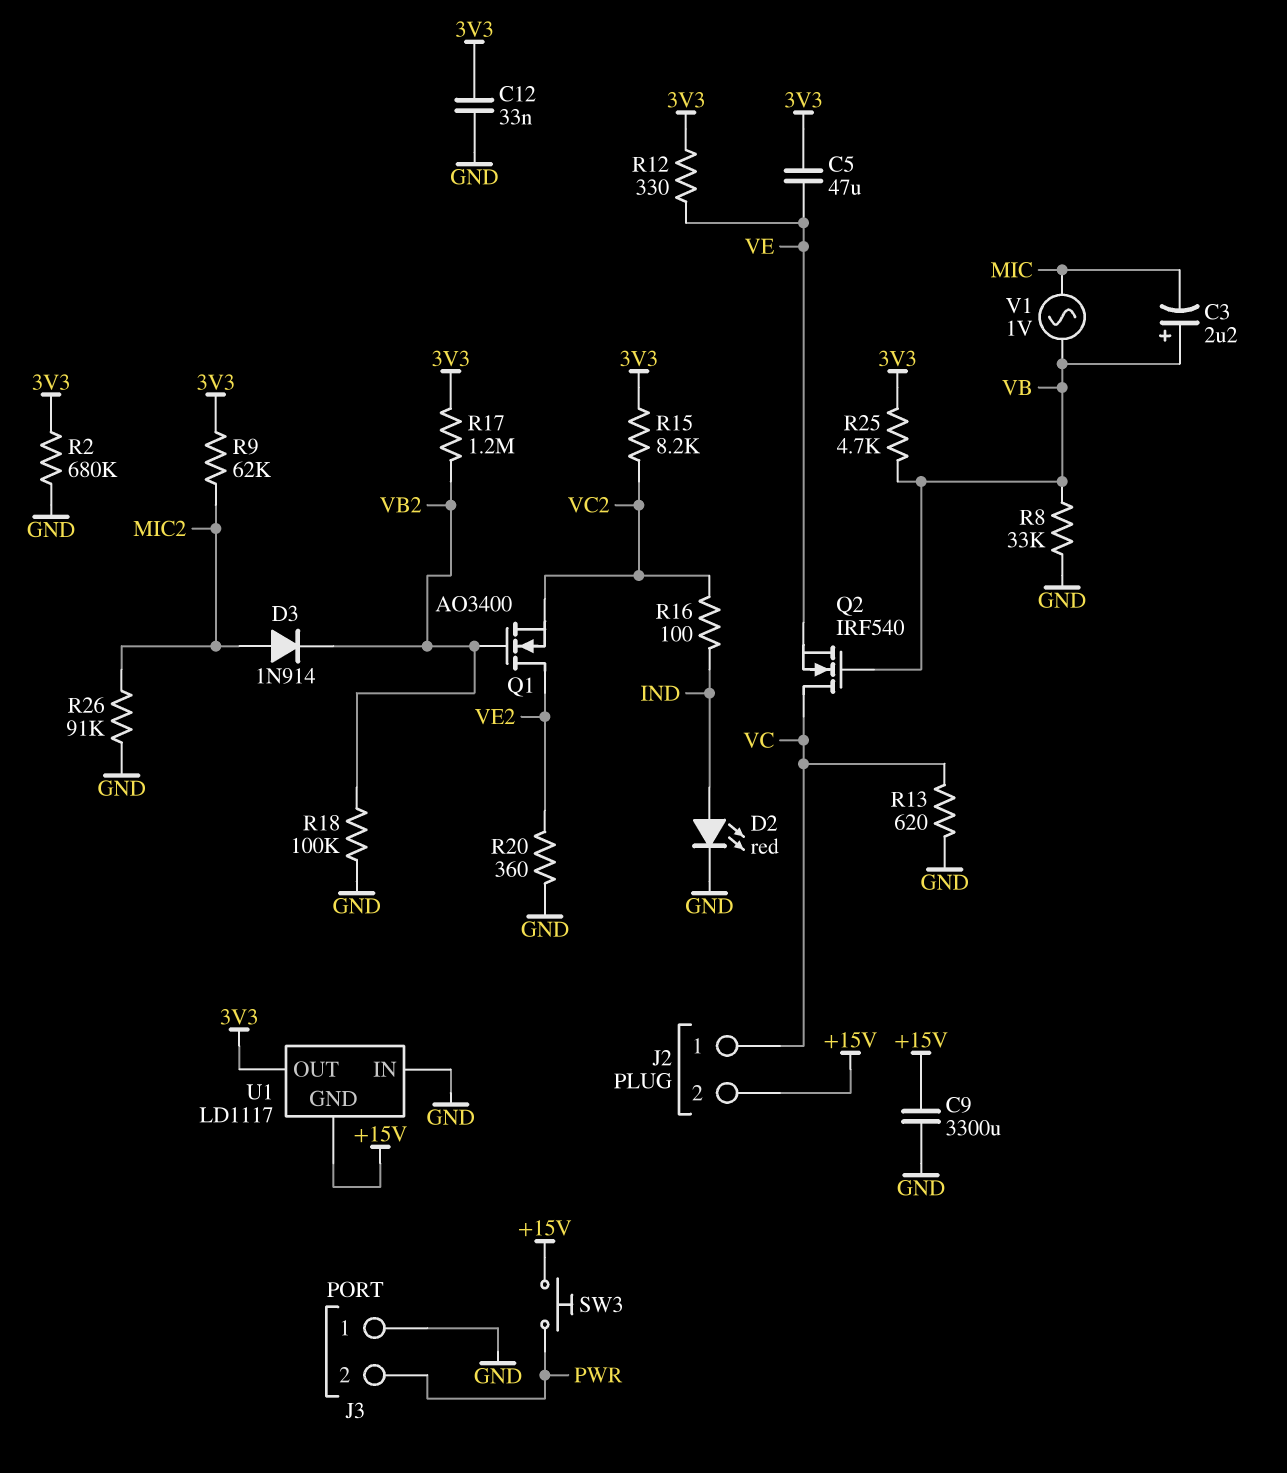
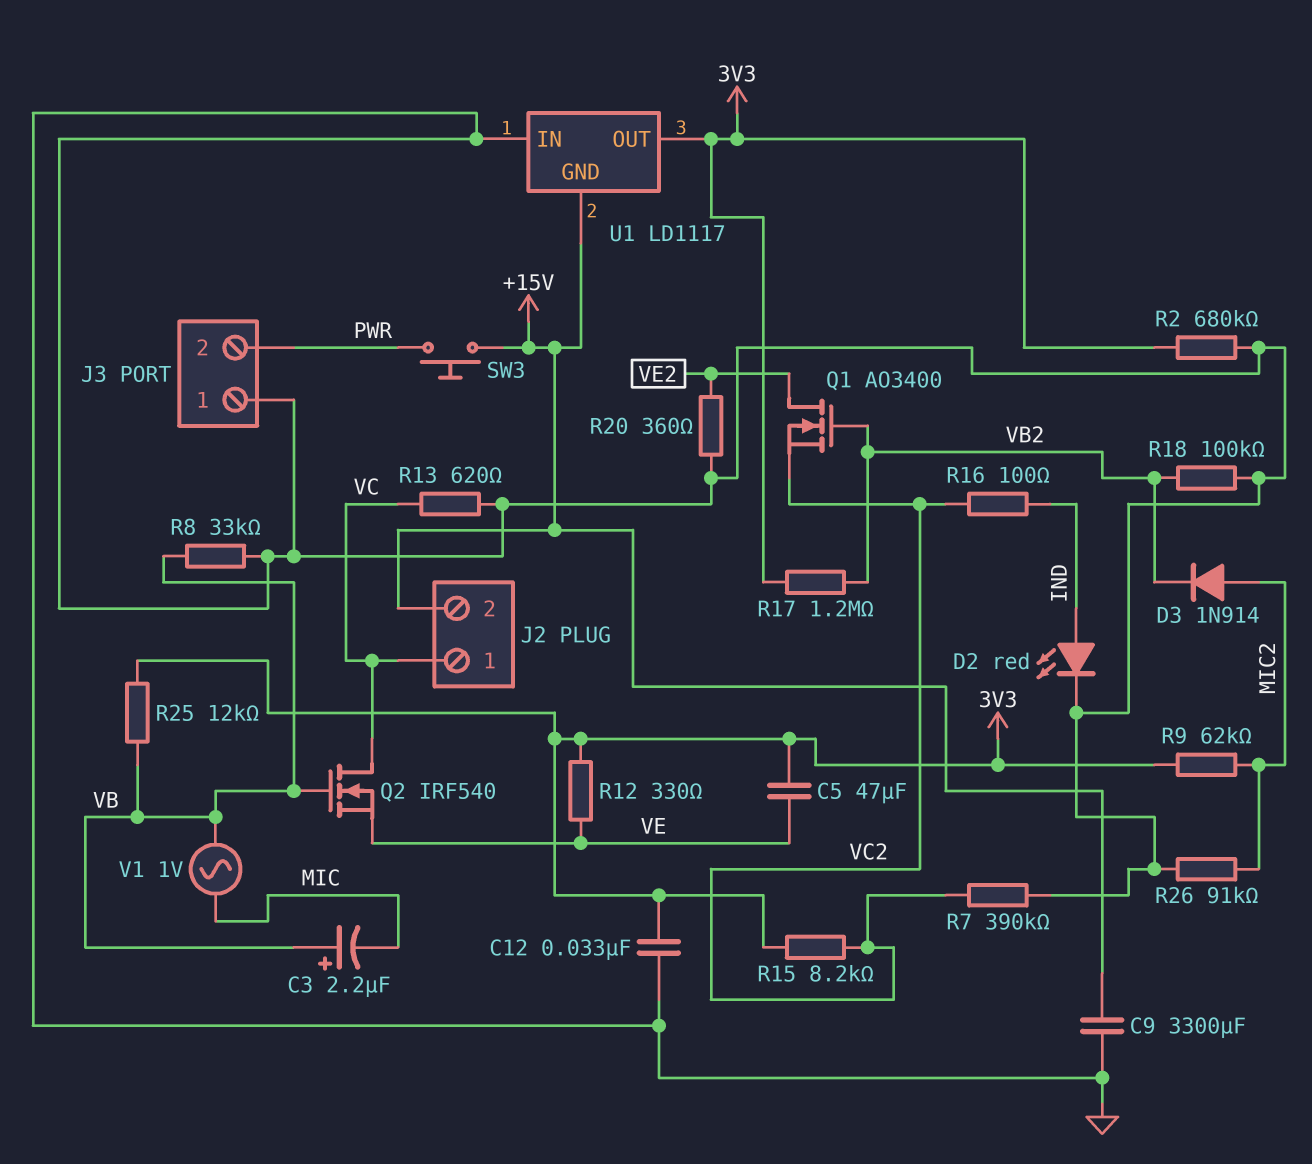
R7: none -> 390k (GND, VC2)
R25: 4.7k (3V3, VB) -> 12k (3V3, VB)

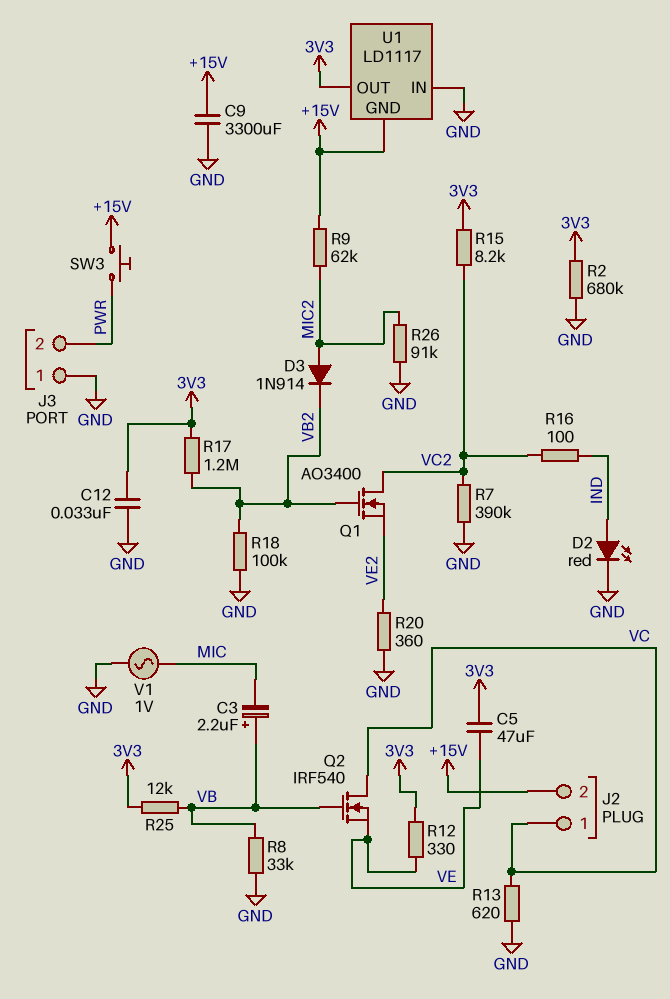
Q1: NMOS AO3400 (G VB2, D VE2, S VC2) -> NMOS AO3400 (G VB2, D VC2, S VE2)
R9: 62k (3V3, MIC2) -> 62k (+15V, MIC2)
V1: AC 1V (MIC, VB) -> AC 1V (GND, MIC)

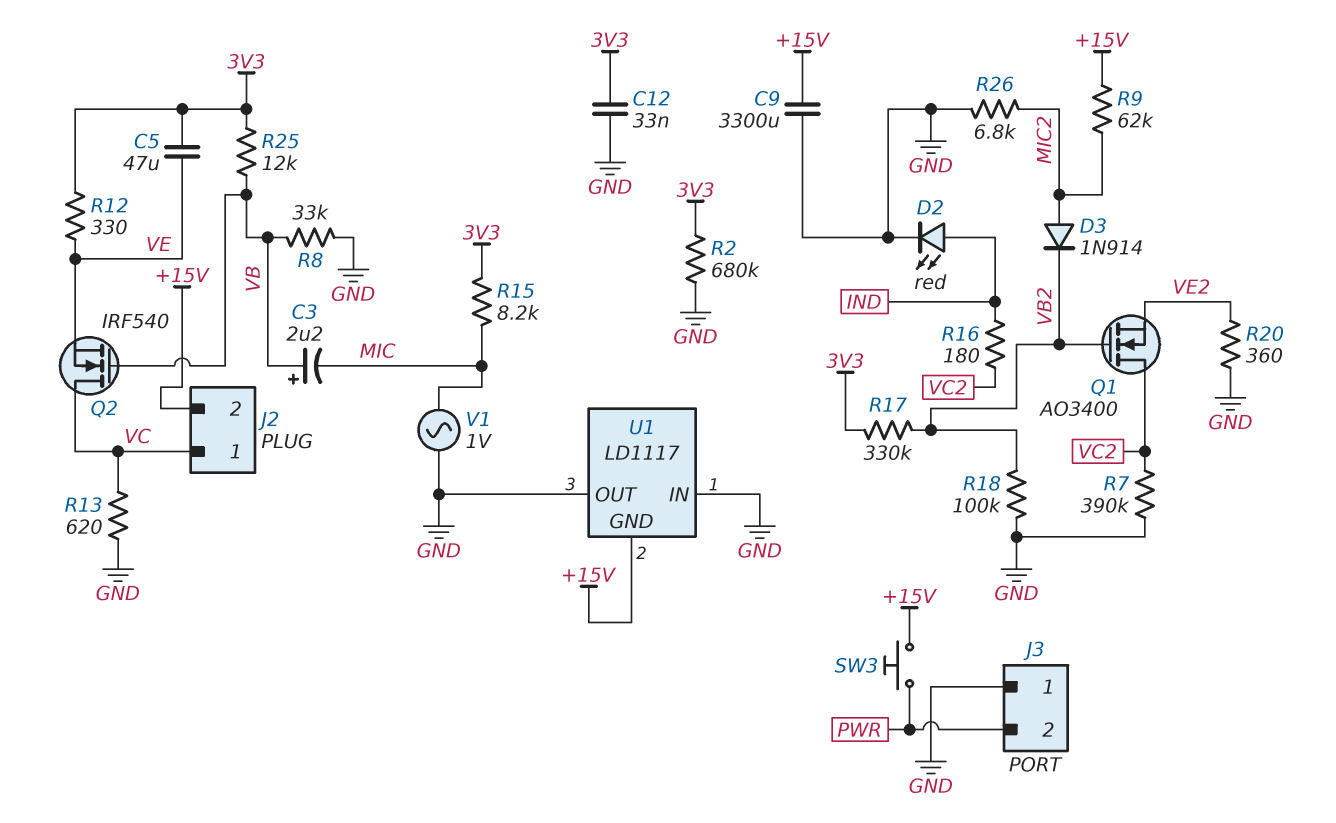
R15: 8.2k (3V3, VC2) -> 8.2k (3V3, MIC)
R16: 100 (IND, VC2) -> 180 (IND, VC2)
R17: 1.2M (3V3, VB2) -> 330k (3V3, VB2)
R26: 91k (GND, MIC2) -> 6.8k (GND, MIC2)
U1 pin OUT: 3V3 -> GND

